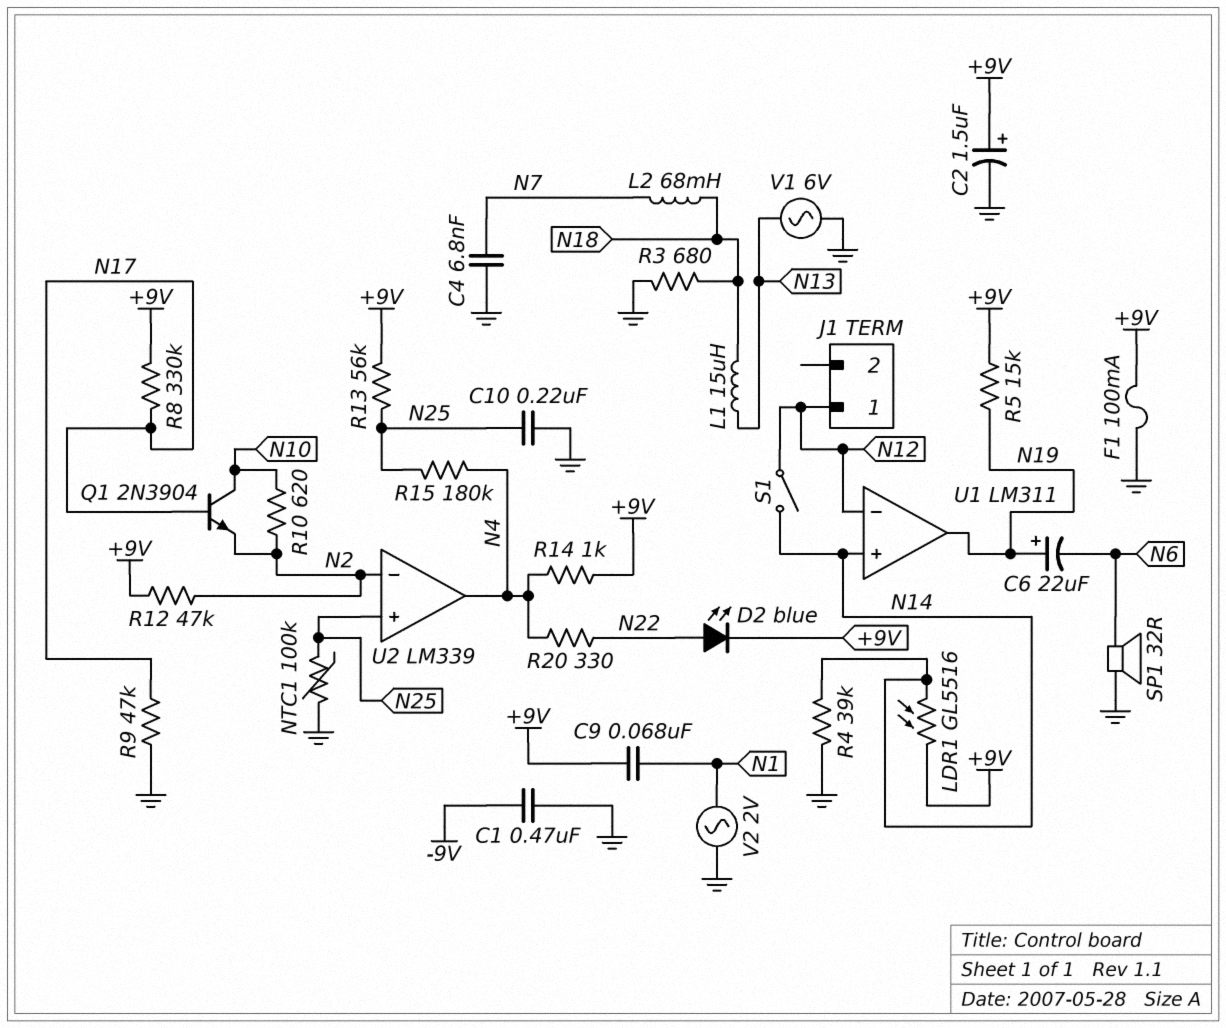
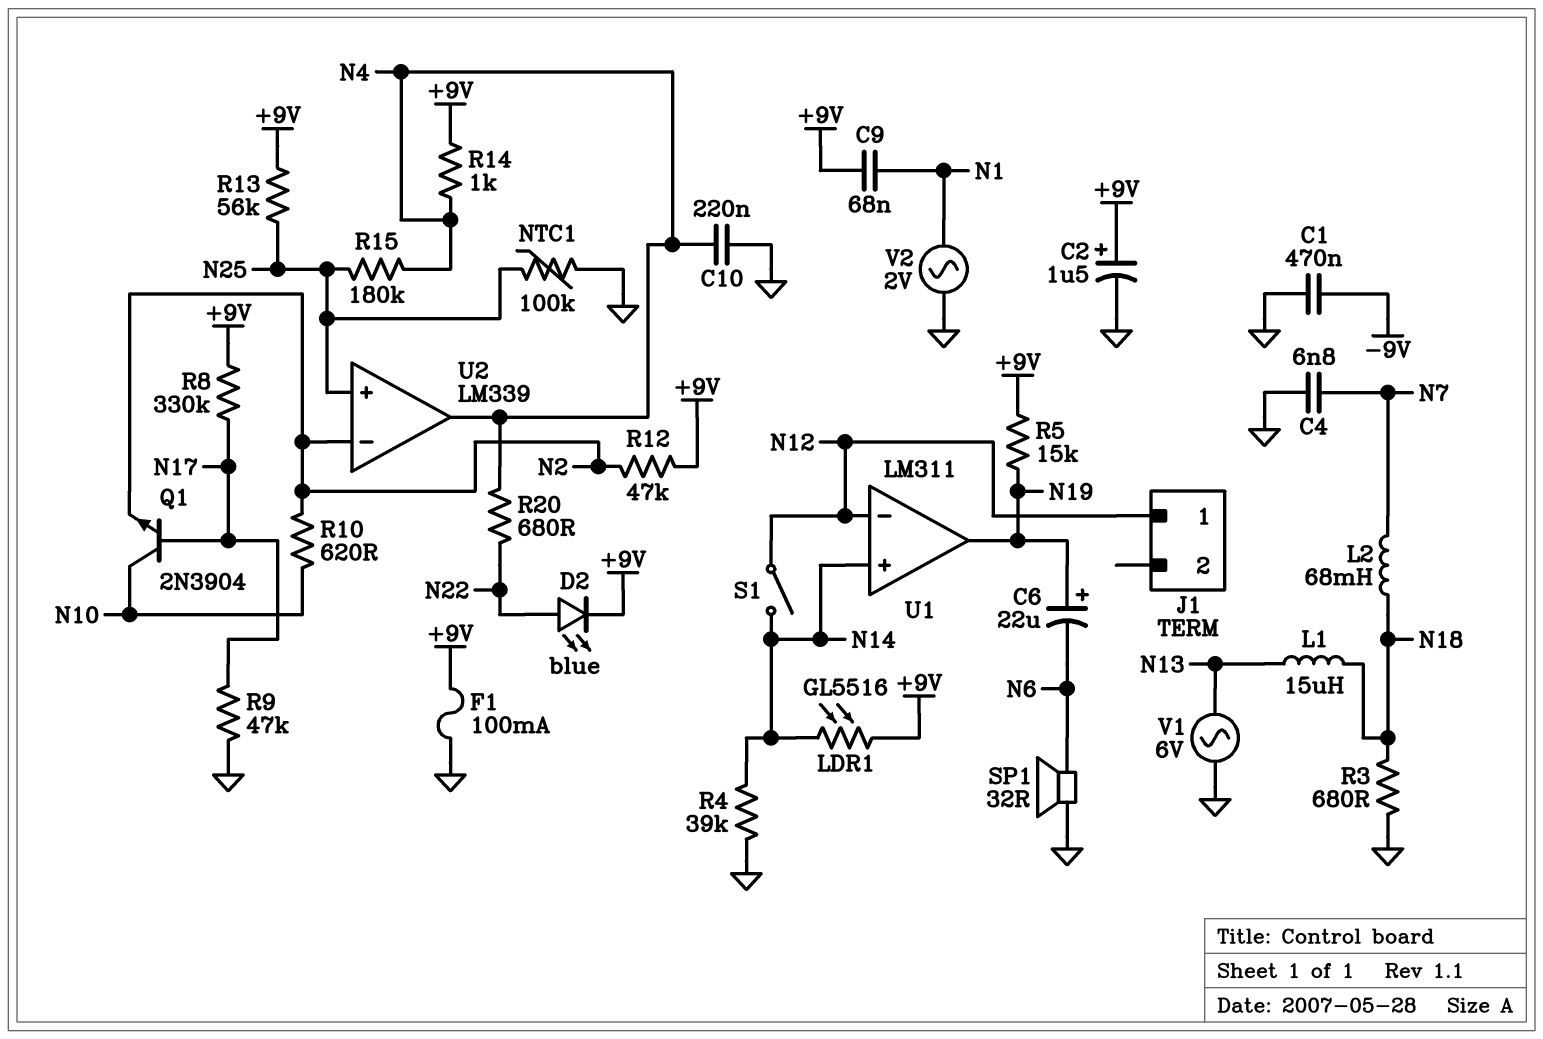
C10: 220nF (GND, N25) -> 220nF (GND, N4)
R20: 330 (N4, N22) -> 680 (N4, N22)

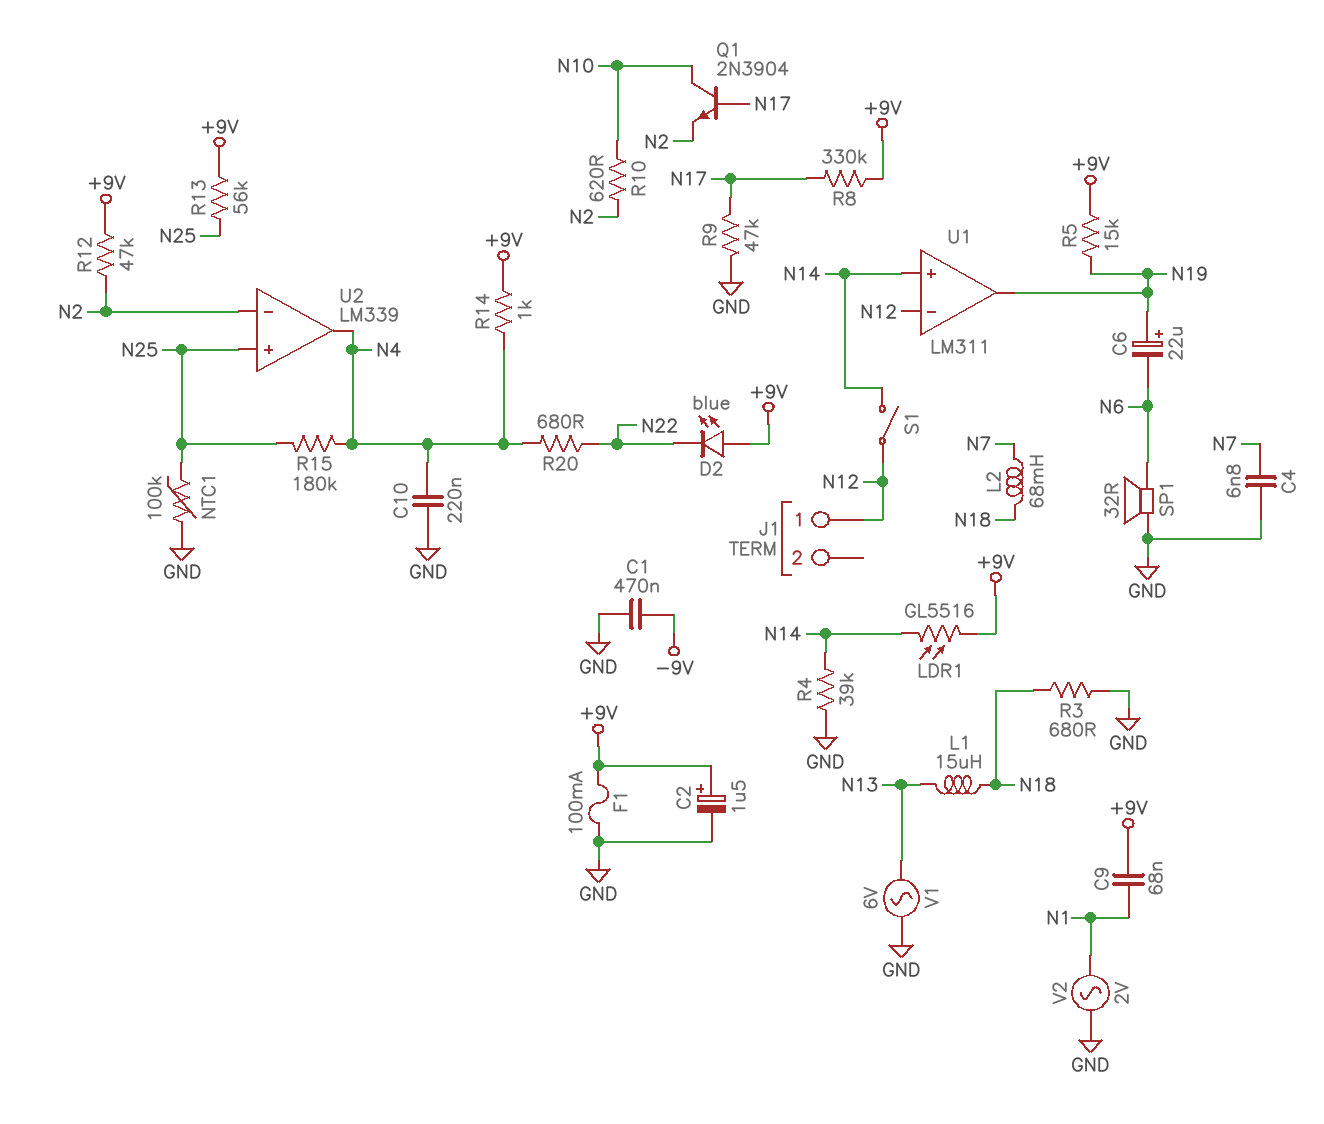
D2: LED blue (A N22, K +9V) -> LED blue (A +9V, K N22)

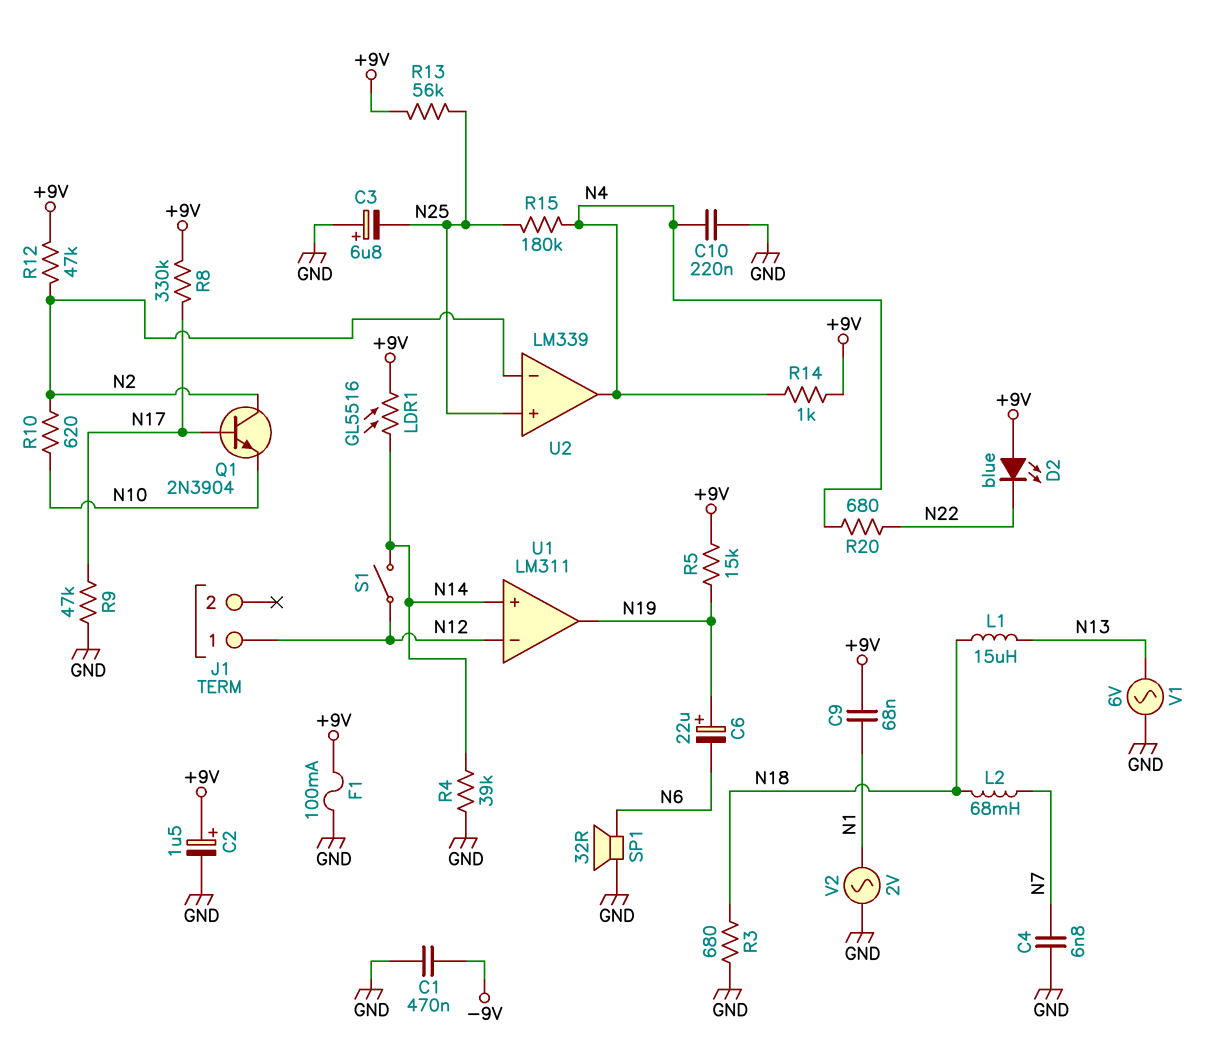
C3: none -> 6.8uF (plus GND, minus N25)
NTC1: 100k (GND, N25) -> none
Q1: NPN 2N3904 (B N17, C N10, E N2) -> NPN 2N3904 (B N17, C N2, E N10)

